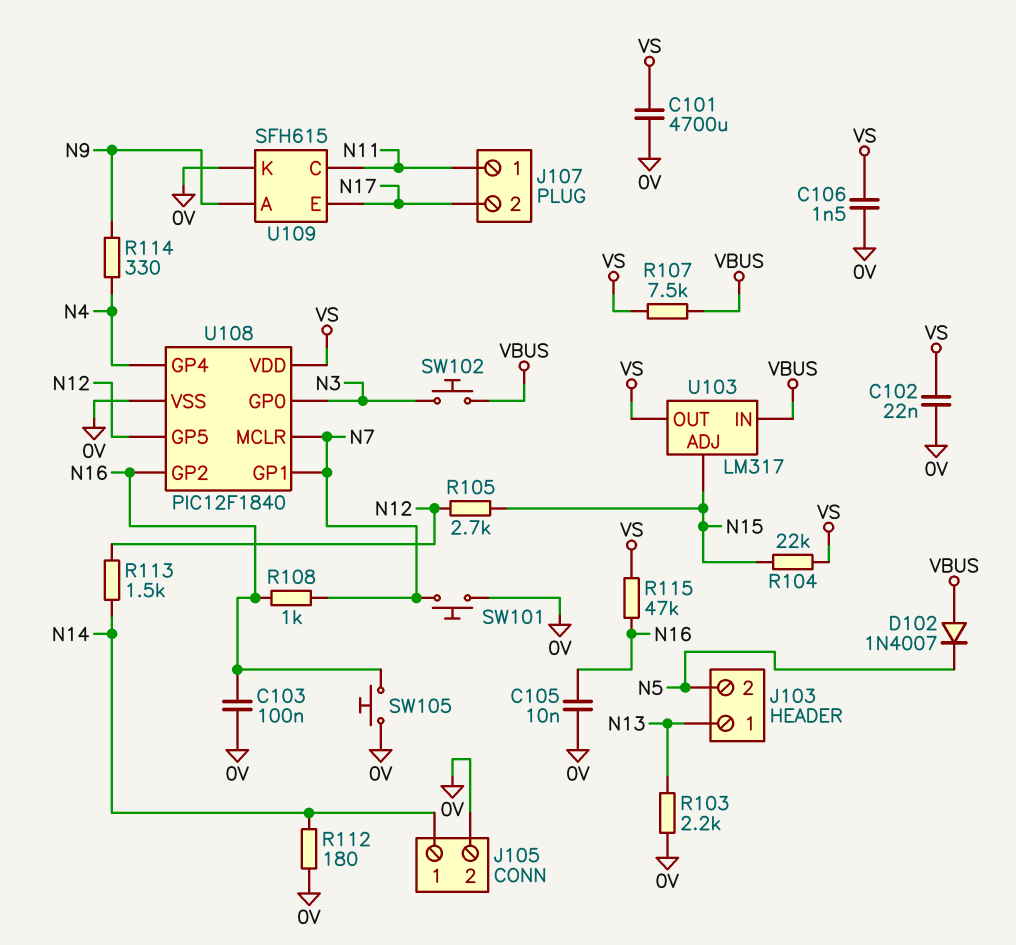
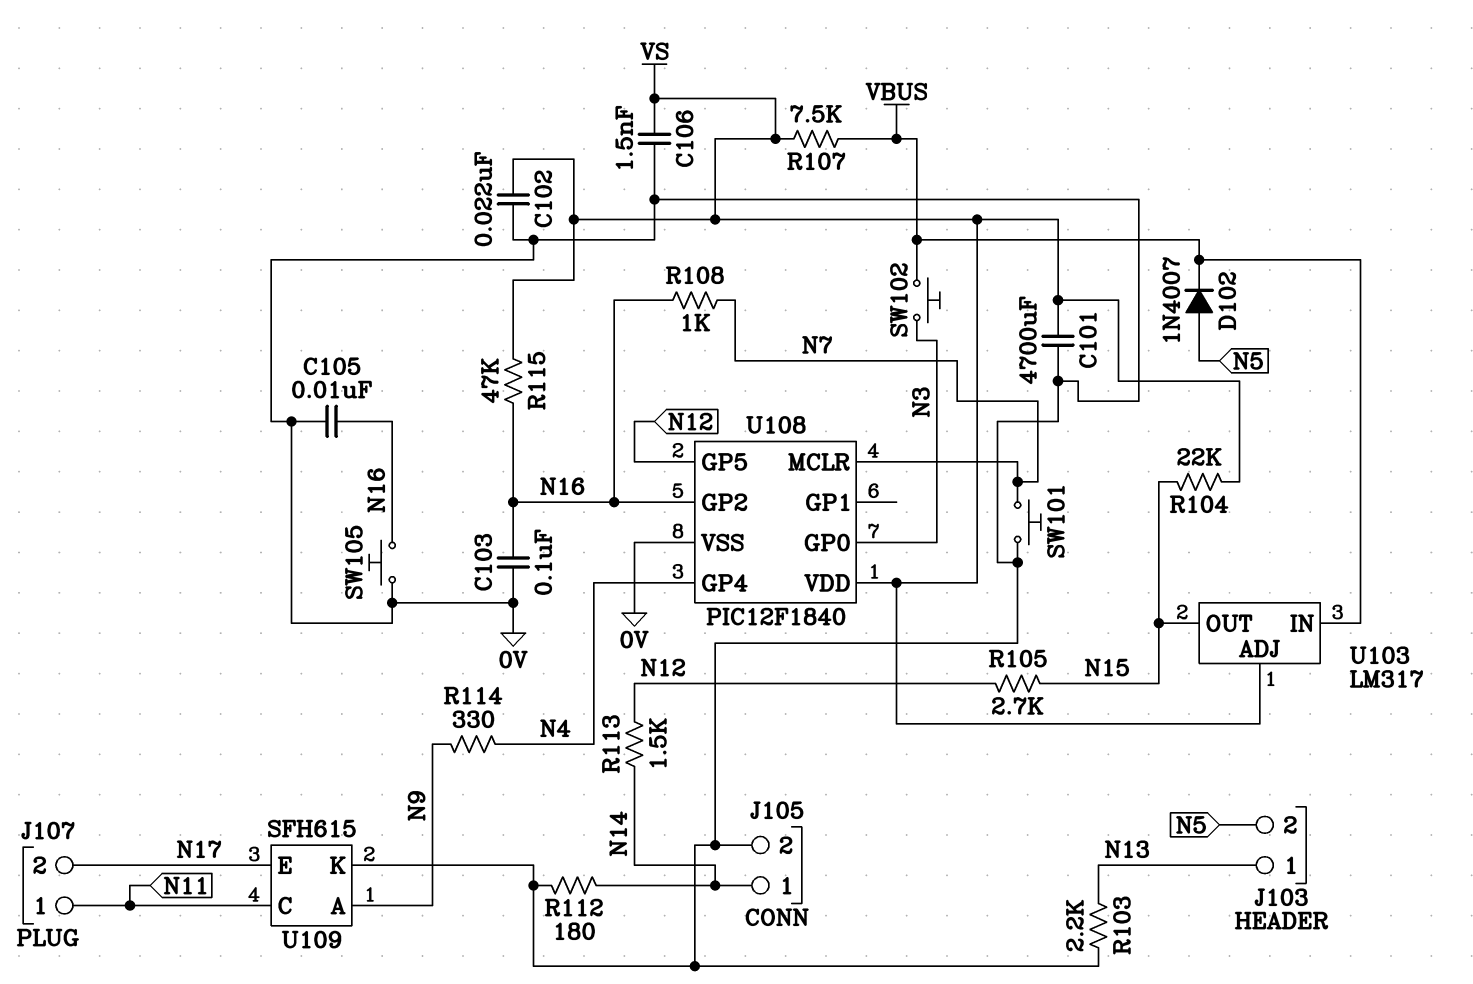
D102: diode 1N4007 (A VBUS, K N5) -> diode 1N4007 (A N5, K VBUS)
U103 pin ADJ: N15 -> VS
U103 pin OUT: VS -> N15
U108 pin GP1: N7 -> none

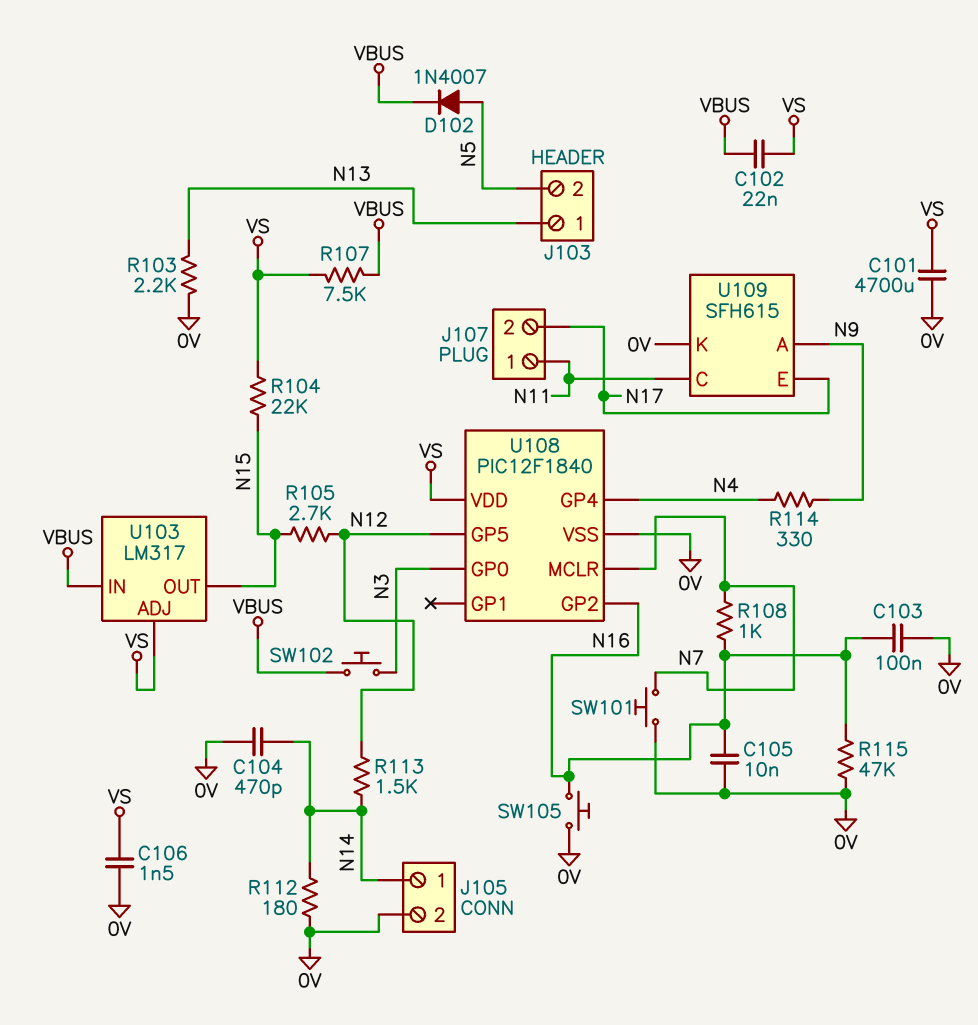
C102: 22nF (0V, VS) -> 22nF (VBUS, VS)
C104: none -> 470pF (0V, N14)
R115: 47k (N16, VS) -> 47k (0V, N16)

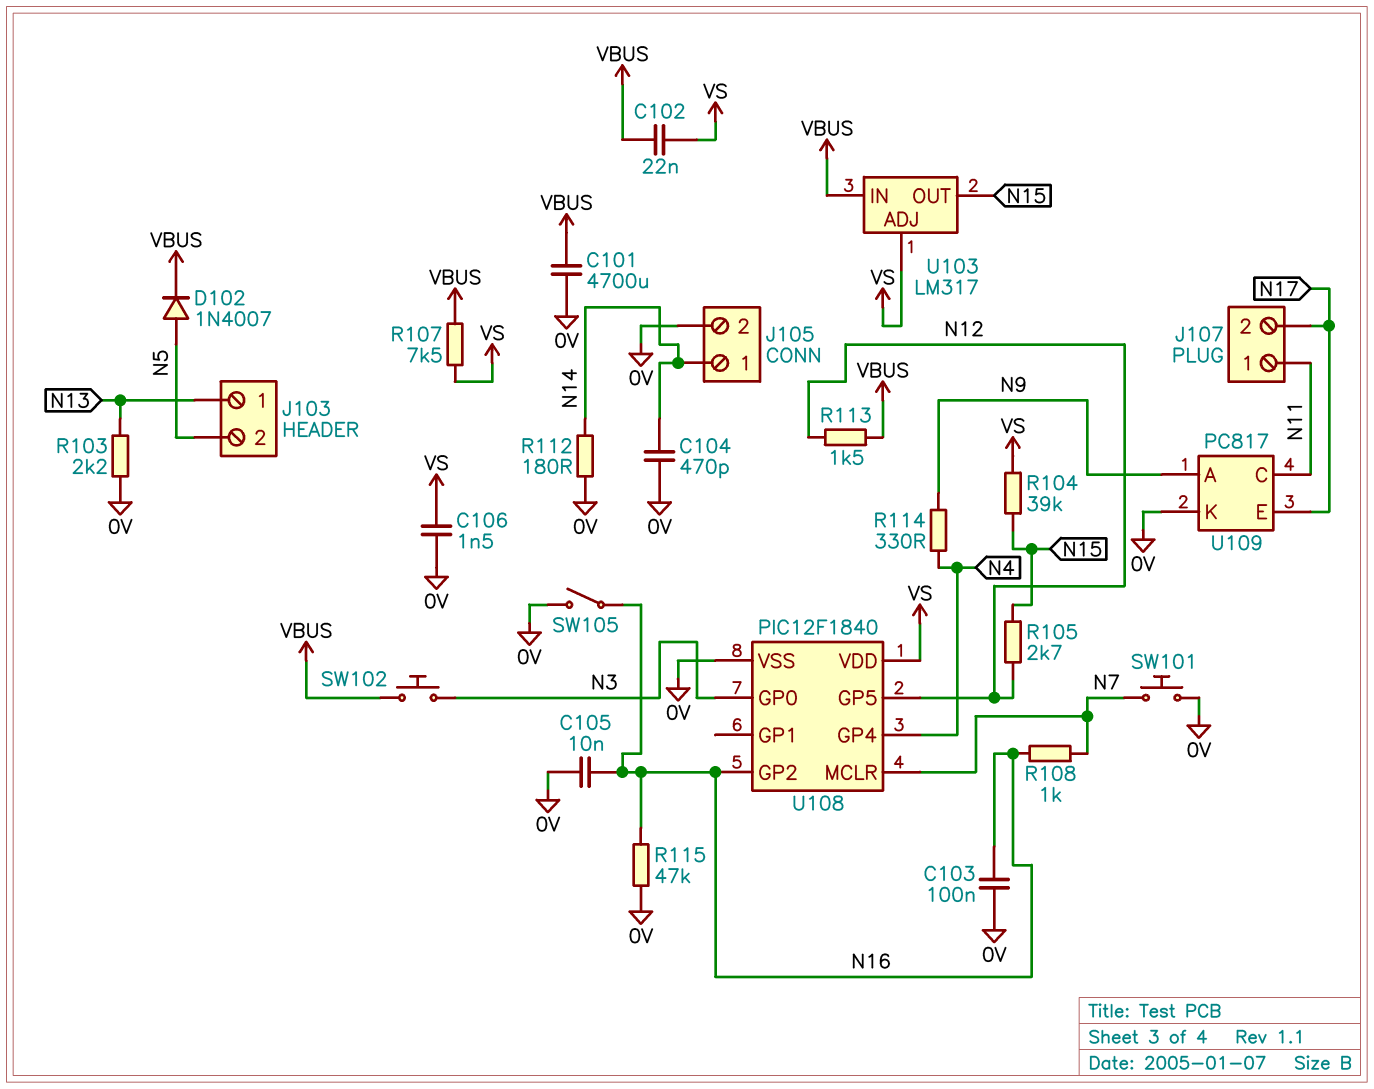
C101: 4700uF (0V, VS) -> 4700uF (0V, VBUS)
R104: 22k (N15, VS) -> 39k (N15, VS)
R113: 1.5k (N12, N14) -> 1.5k (N12, VBUS)
SW105: button (0V, N16) -> switch (0V, N16)
U109: SFH615 -> PC817

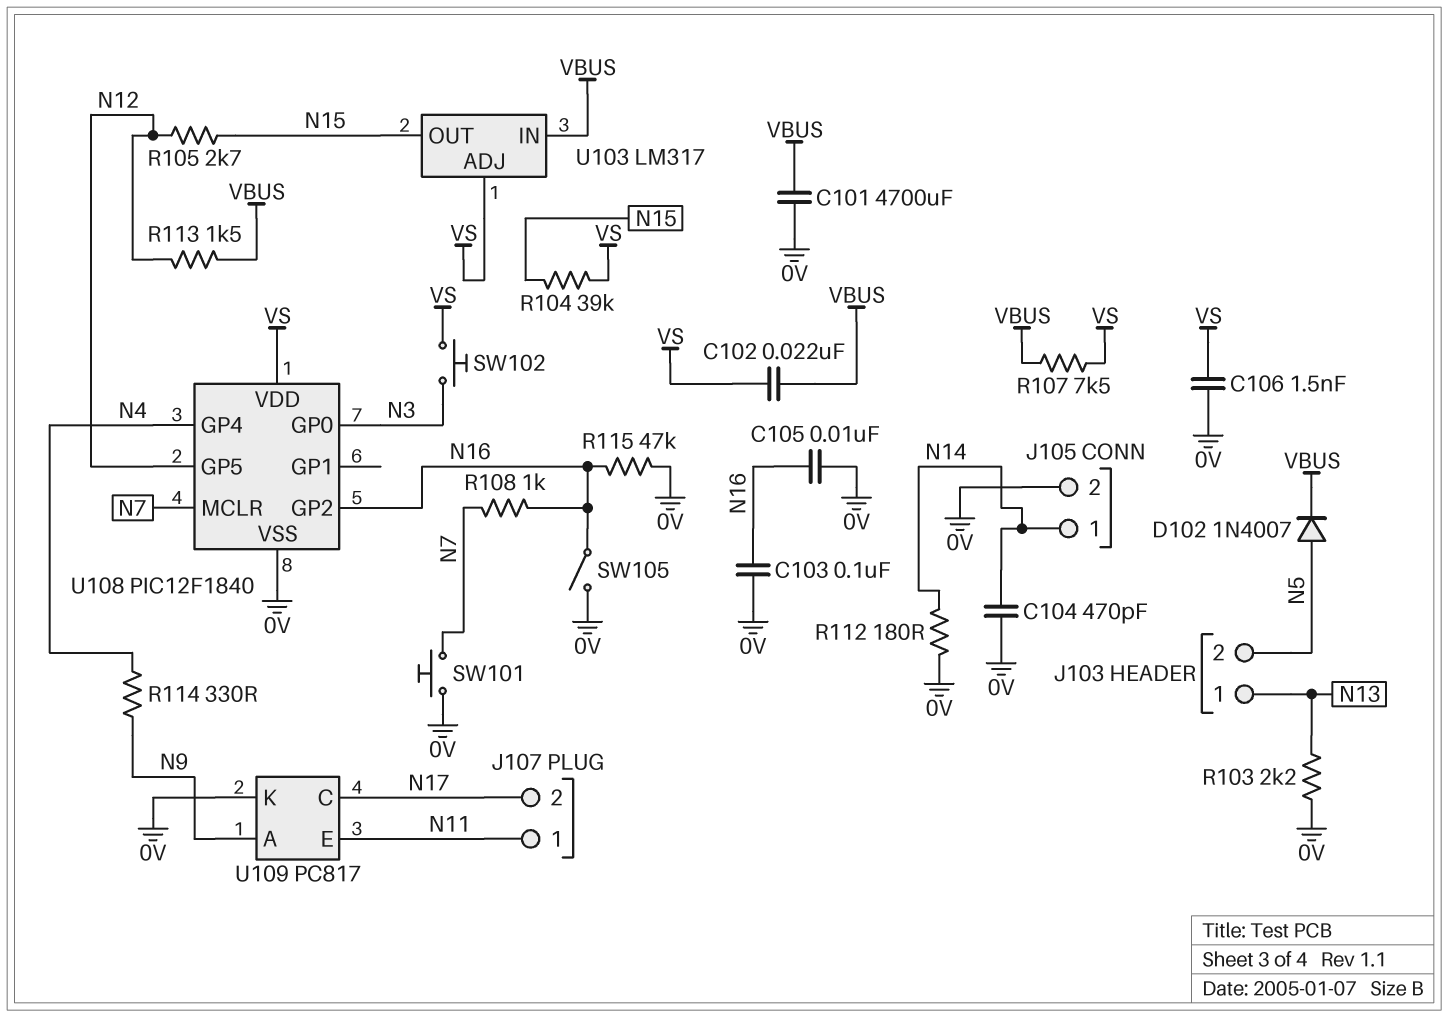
SW102: button (N3, VBUS) -> button (N3, VS)
U109 pin C: N11 -> N17
U109 pin E: N17 -> N11

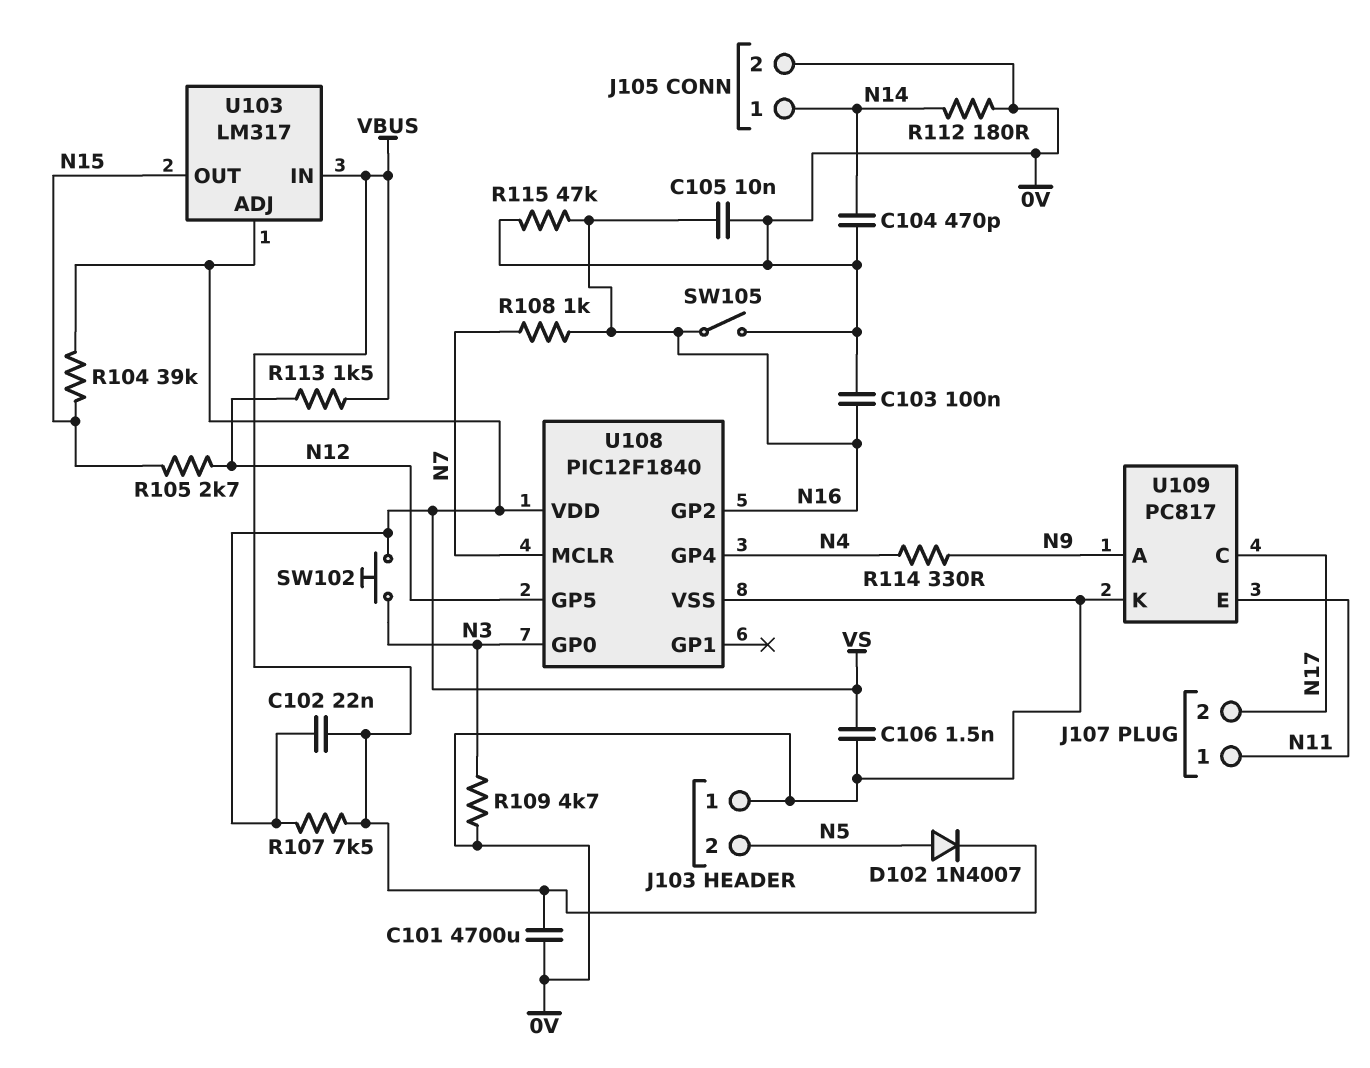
J103 pin 1: N13 -> 0V
R103: 2.2k (0V, N13) -> none
R109: none -> 4.7k (0V, N3)
SW101: button (0V, N7) -> none

